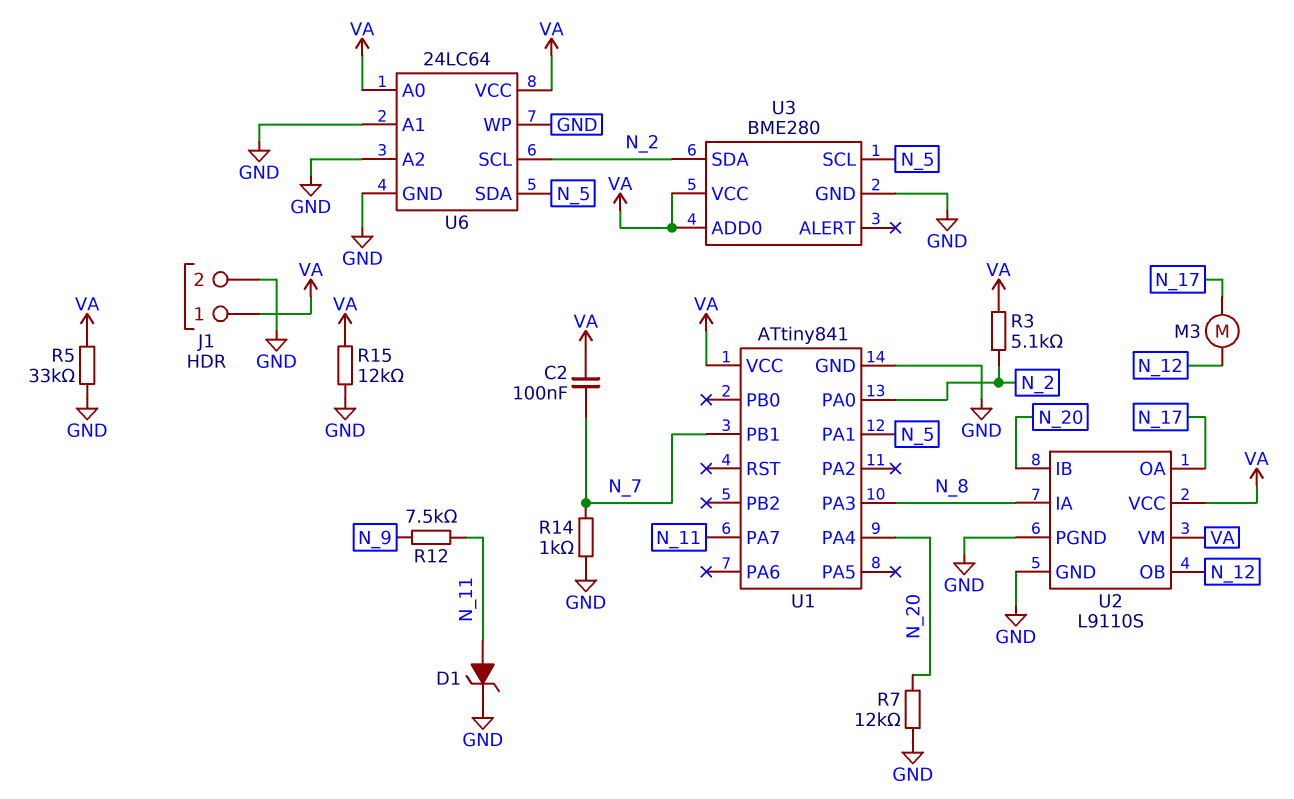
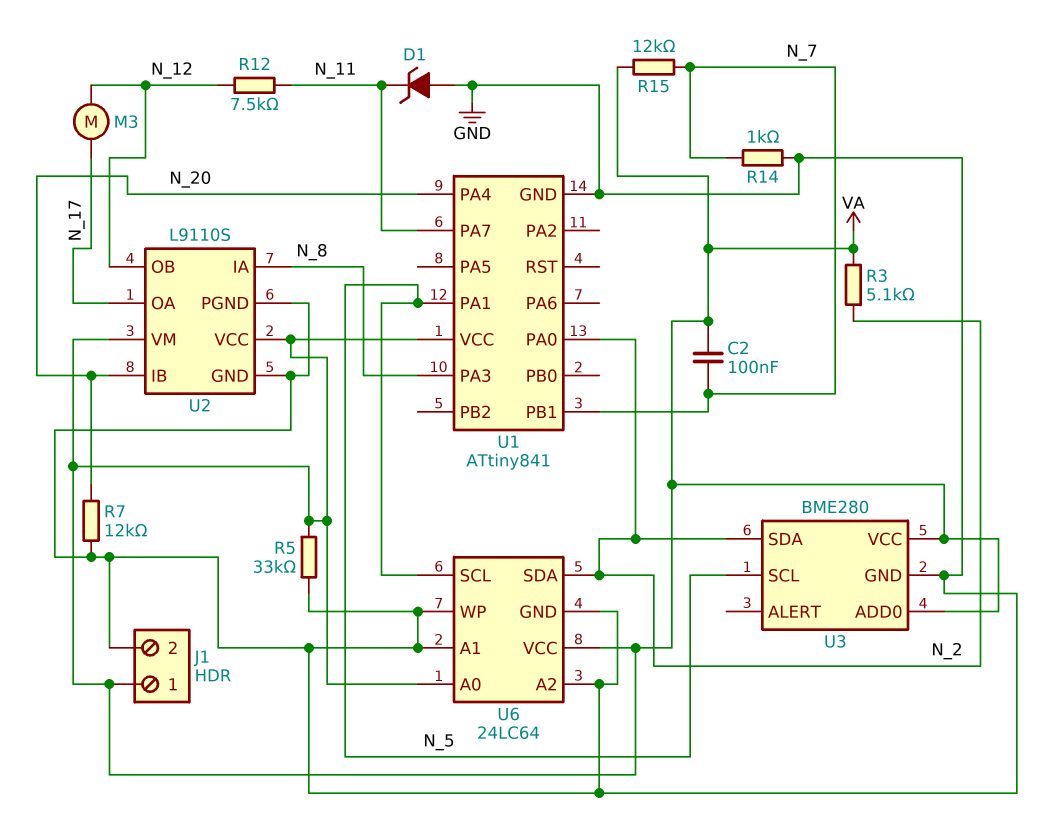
D1: zener (A N_11, K GND) -> zener (A GND, K N_11)
R12: 7.5k (N_9, N_11) -> 7.5k (N_11, N_12)
R15: 12k (GND, VA) -> 12k (N_7, VA)
U6 pin SCL: N_2 -> N_5
U6 pin SDA: N_5 -> N_2

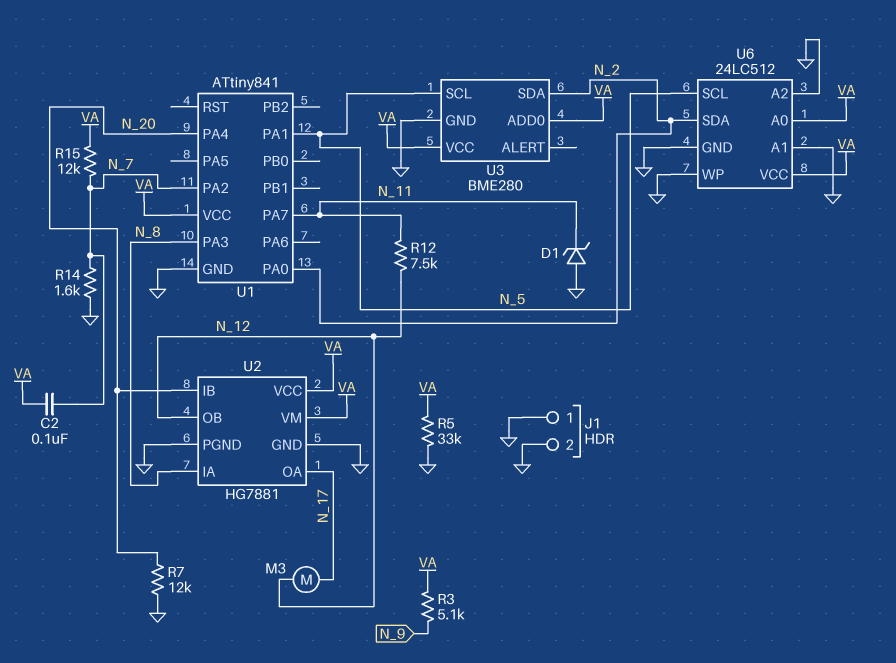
J1 pin 1: VA -> GND
R3: 5.1k (N_2, VA) -> 5.1k (N_9, VA)
R14: 1k (GND, N_7) -> 1.6k (GND, N_7)
U1 pin PA2: none -> N_7
U1 pin PB1: N_7 -> none
U2: L9110S -> HG7881
U6: 24LC64 -> 24LC512

